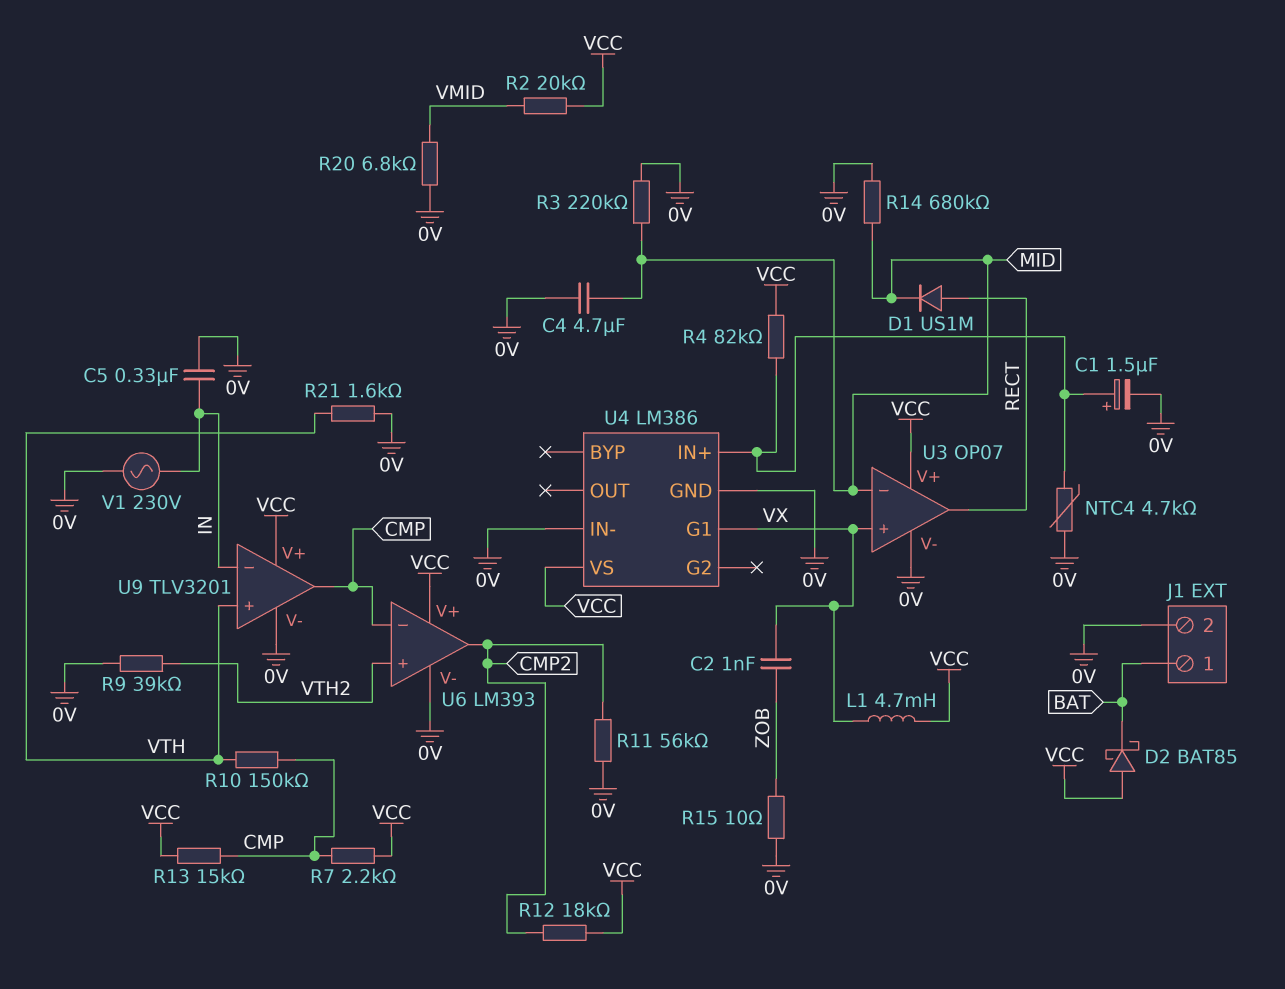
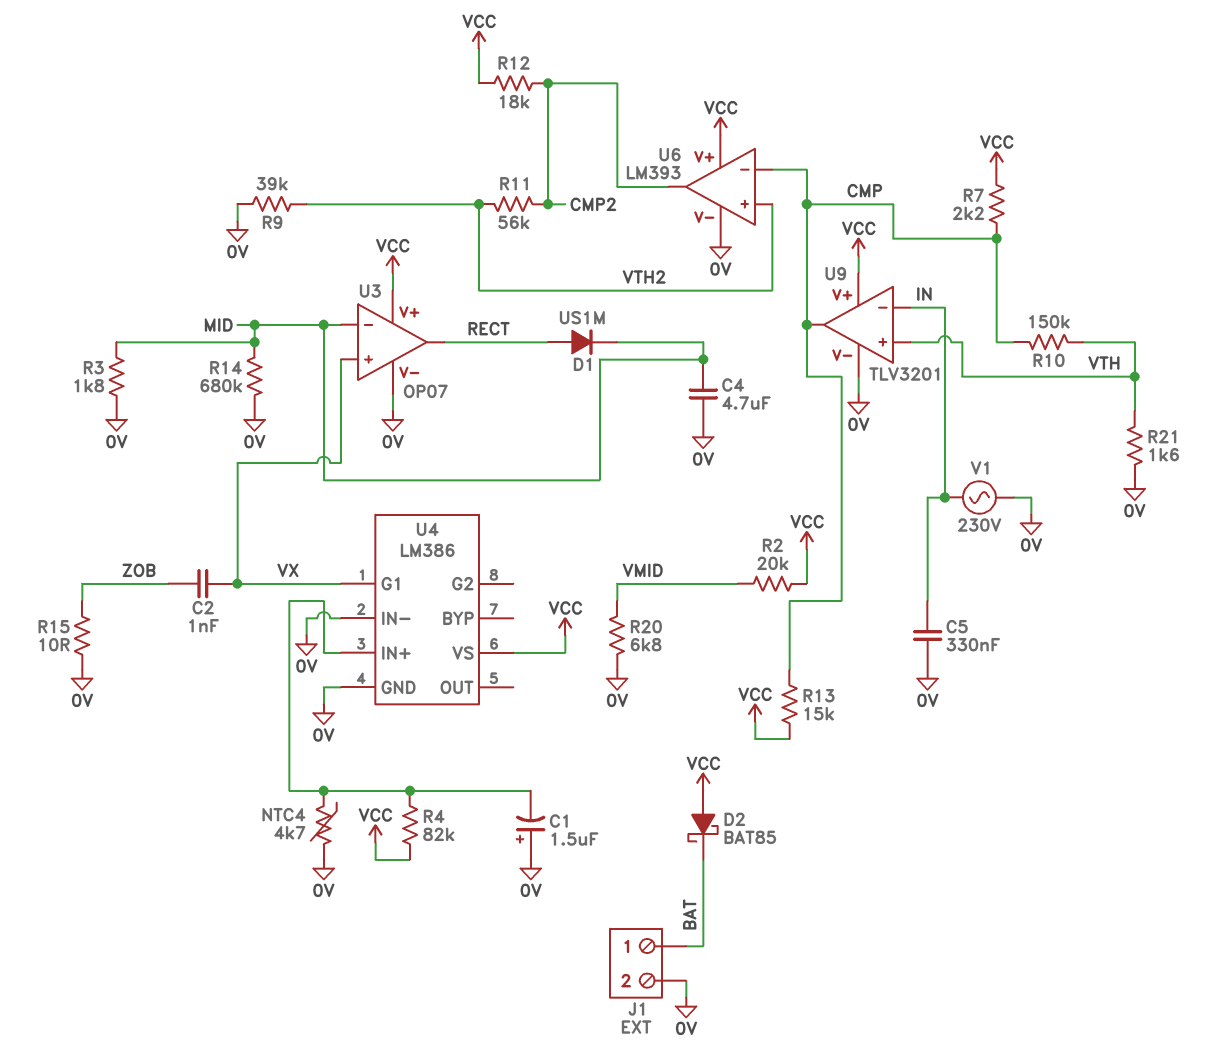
C1: 1.5uF (plus U4/IN+, minus 0V) -> 1.5uF (plus 0V, minus U4/IN+)
L1: 4.7mH (VCC, VX) -> none
R3: 220k (0V, MID) -> 1.8k (0V, MID)
R11: 56k (0V, CMP2) -> 56k (CMP2, VTH2)

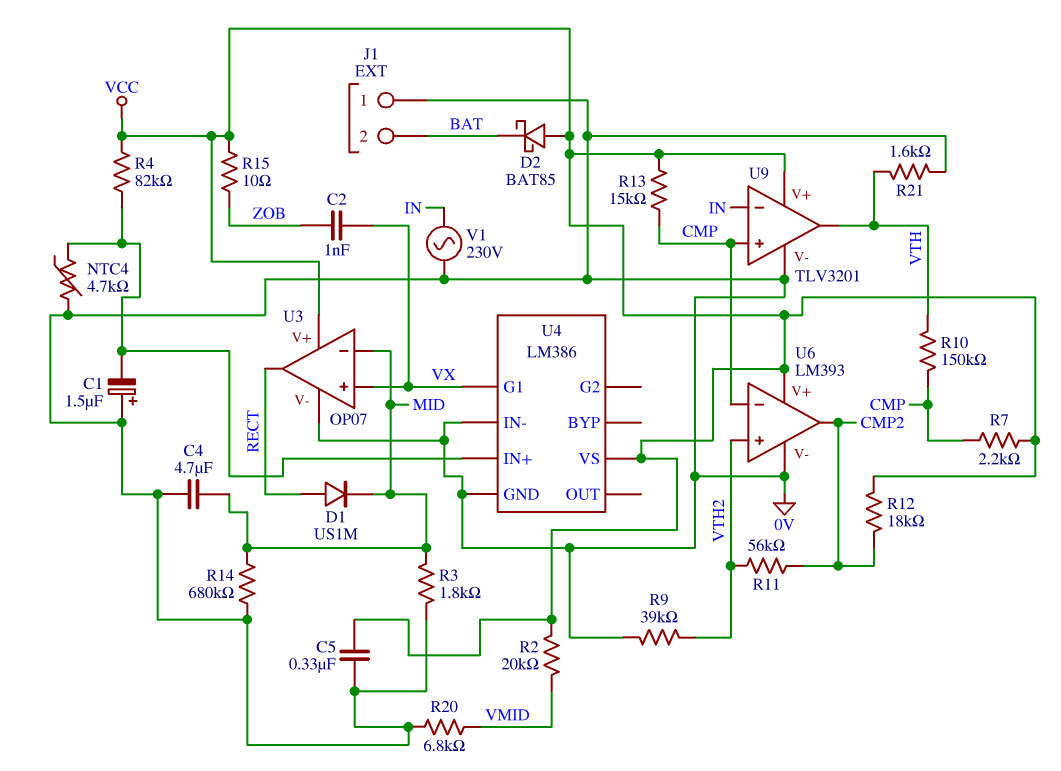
C5: 330nF (0V, IN) -> 330nF (0V, VCC)
J1 pin 1: BAT -> 0V
J1 pin 2: 0V -> BAT
R15: 10 (0V, ZOB) -> 10 (VCC, ZOB)
U9 pin in+: VTH -> CMP
U9 pin out: CMP -> VTH

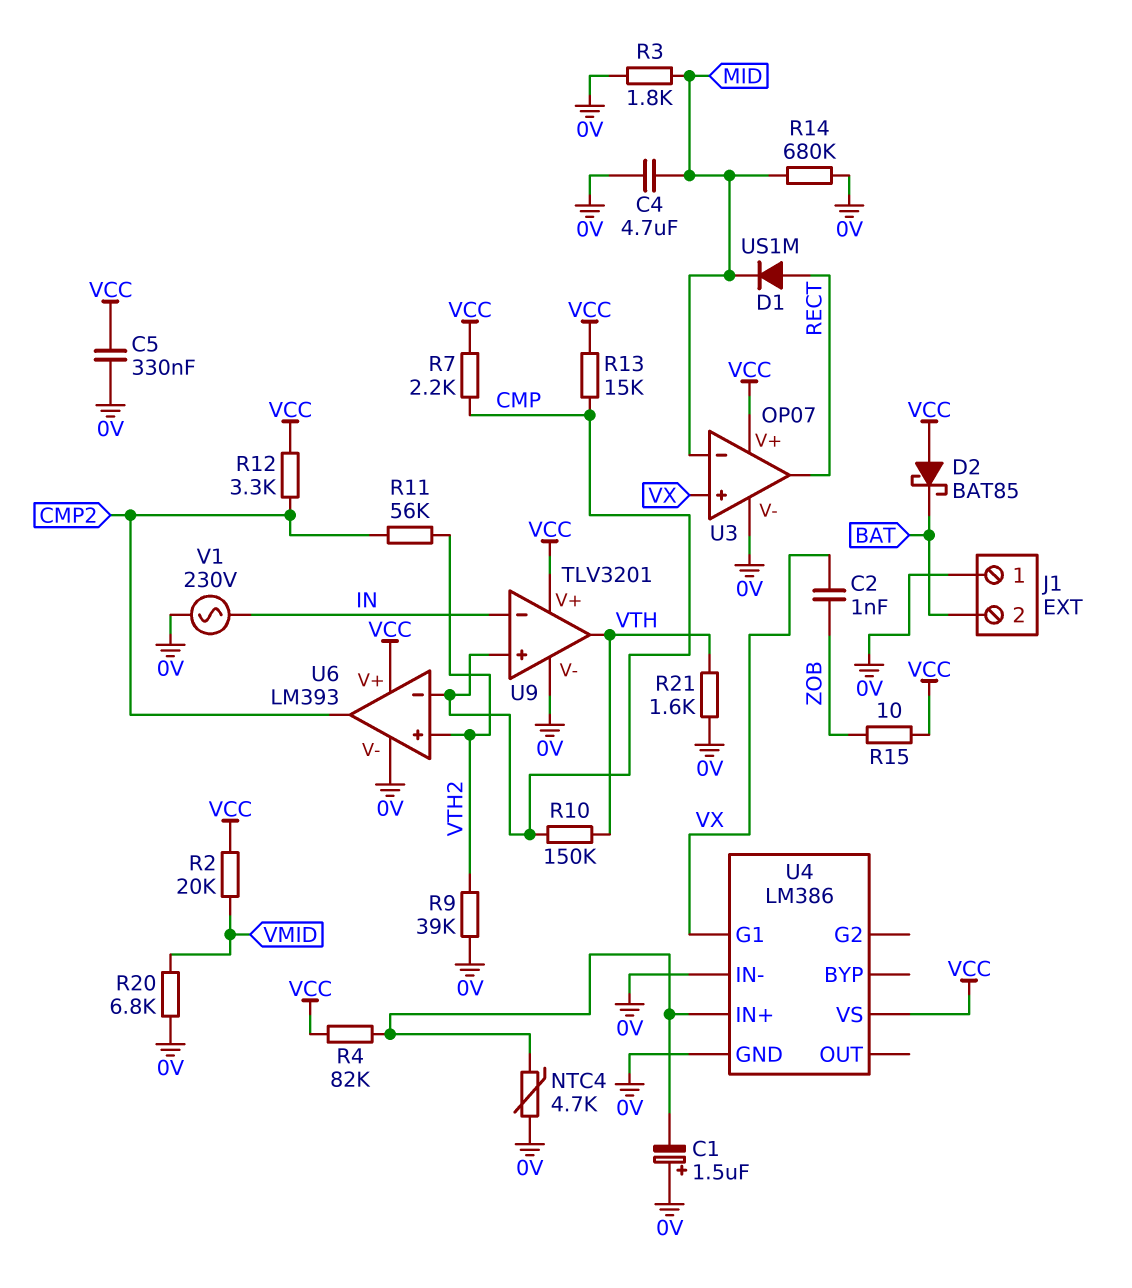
R12: 18k (CMP2, VCC) -> 3.3k (CMP2, VCC)

